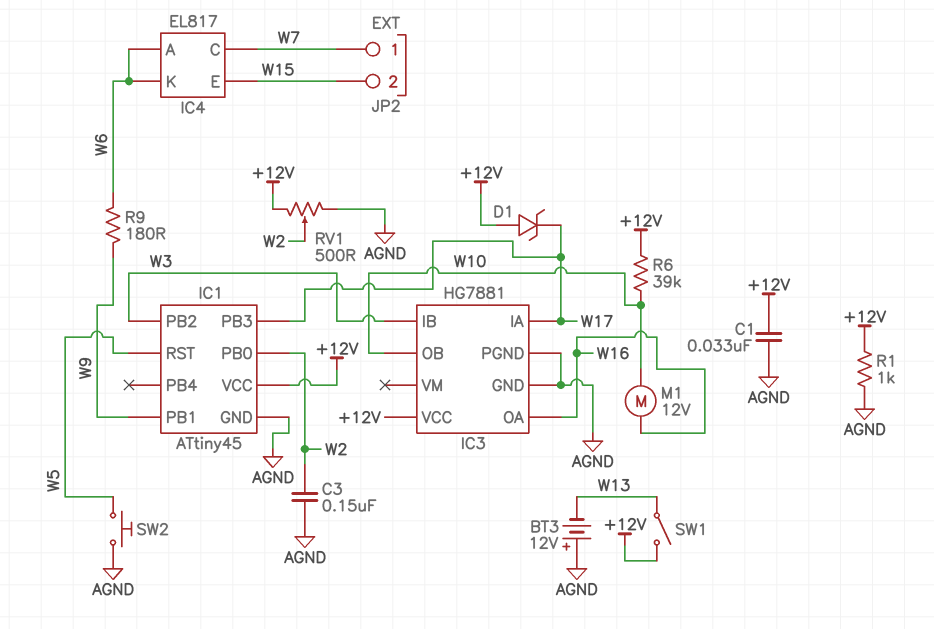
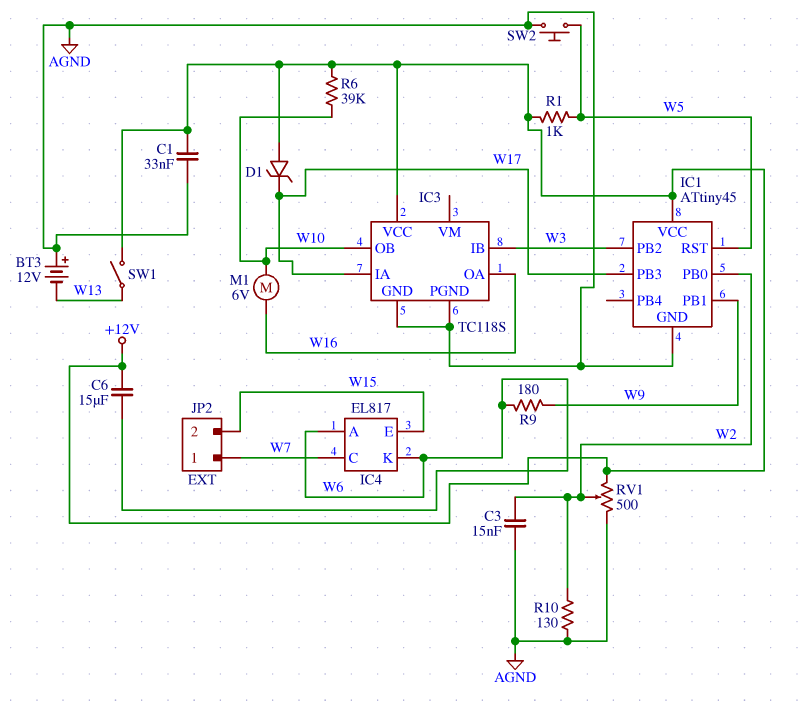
C3: 150nF (AGND, W2) -> 15nF (AGND, W2)
C6: none -> 15uF (+12V, W6)
IC3: HG7881 -> TC118S
M1: motor 12V (W10, W16) -> motor 6V (W10, W16)
R1: 1k (+12V, AGND) -> 1k (+12V, W5)
R10: none -> 130 (AGND, W2)

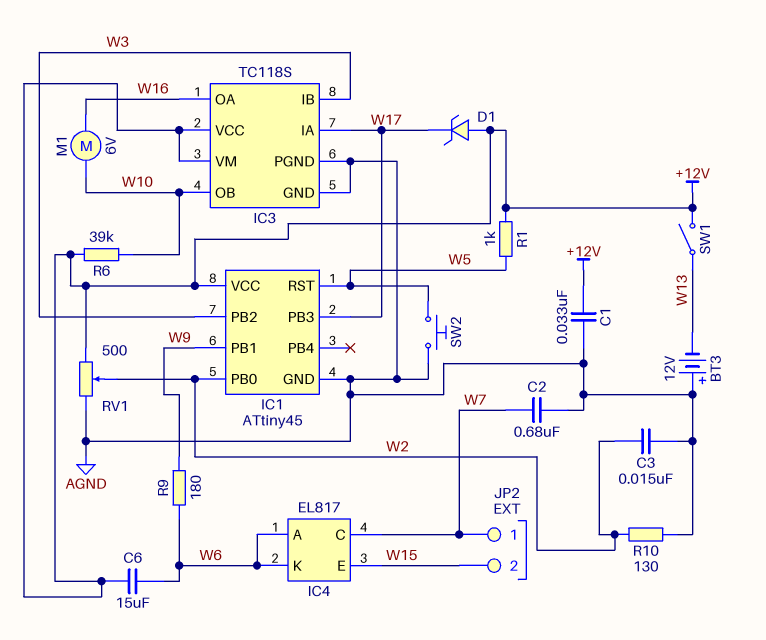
C2: none -> 680nF (AGND, W7)
IC3 pin VM: none -> +12V

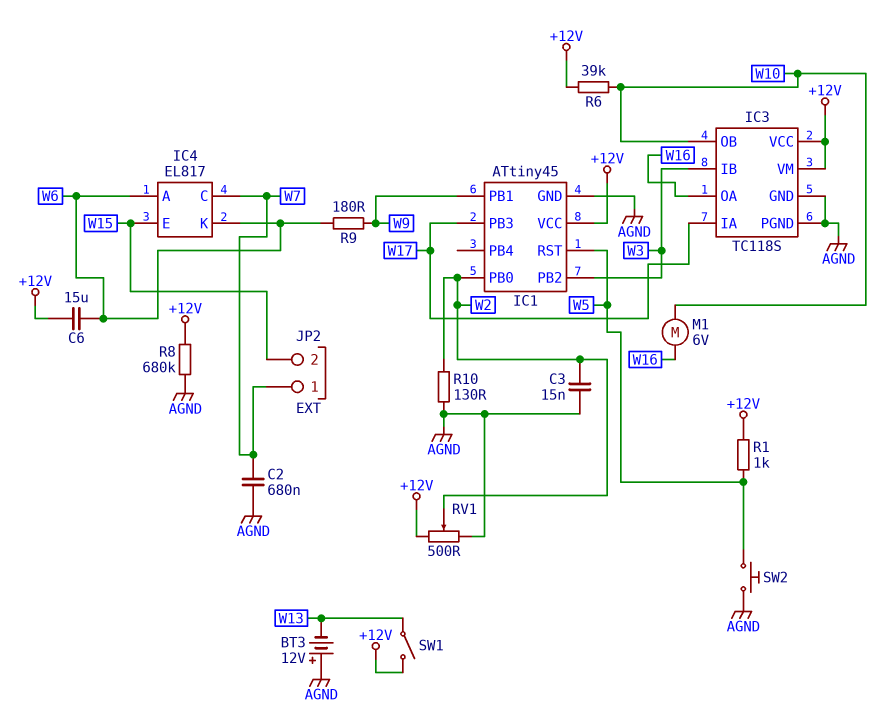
C1: 33nF (+12V, AGND) -> none
D1: zener (A +12V, K W17) -> none
R8: none -> 680k (+12V, AGND)

